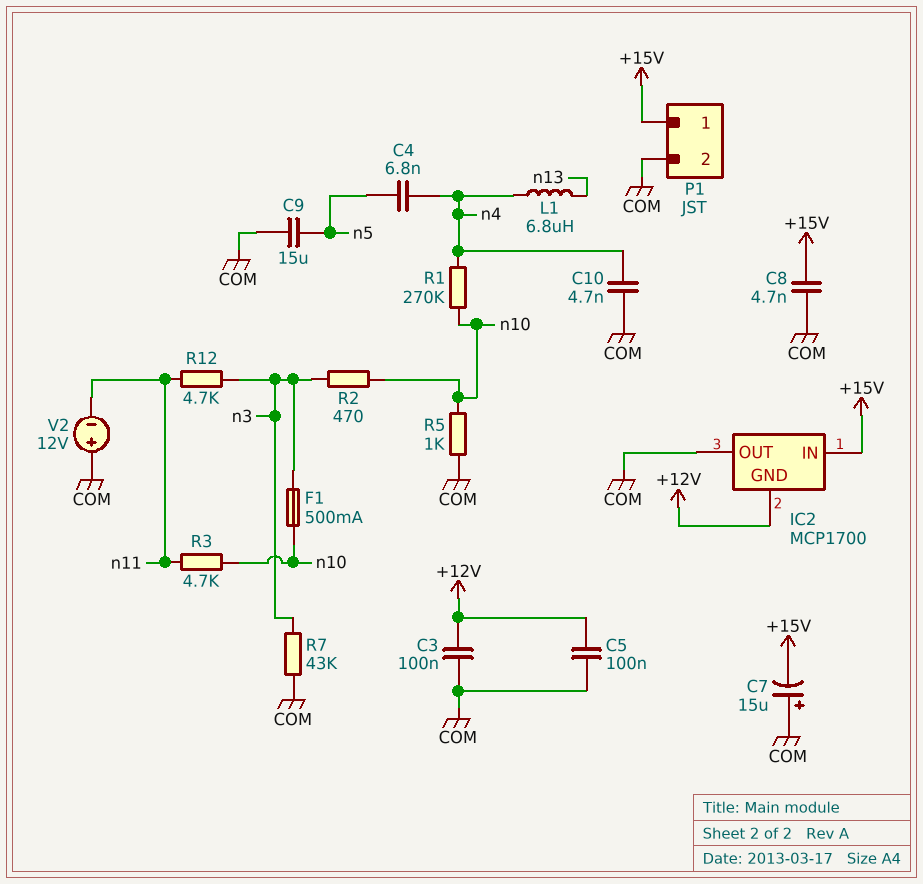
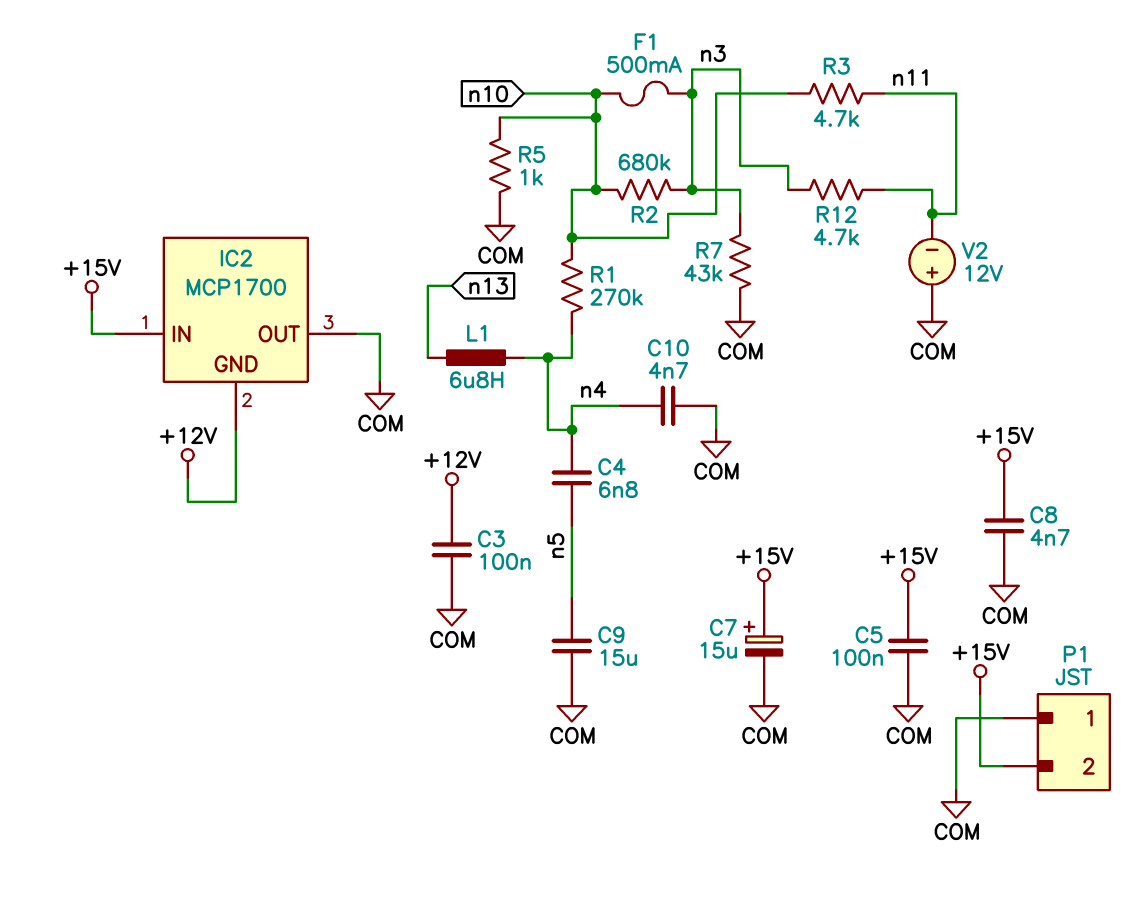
C5: 100nF (+12V, COM) -> 100nF (+15V, COM)
C7: 15uF (plus COM, minus +15V) -> 15uF (plus +15V, minus COM)
P1 pin 1: +15V -> COM
P1 pin 2: COM -> +15V
R2: 470 (n3, n10) -> 680k (n3, n10)

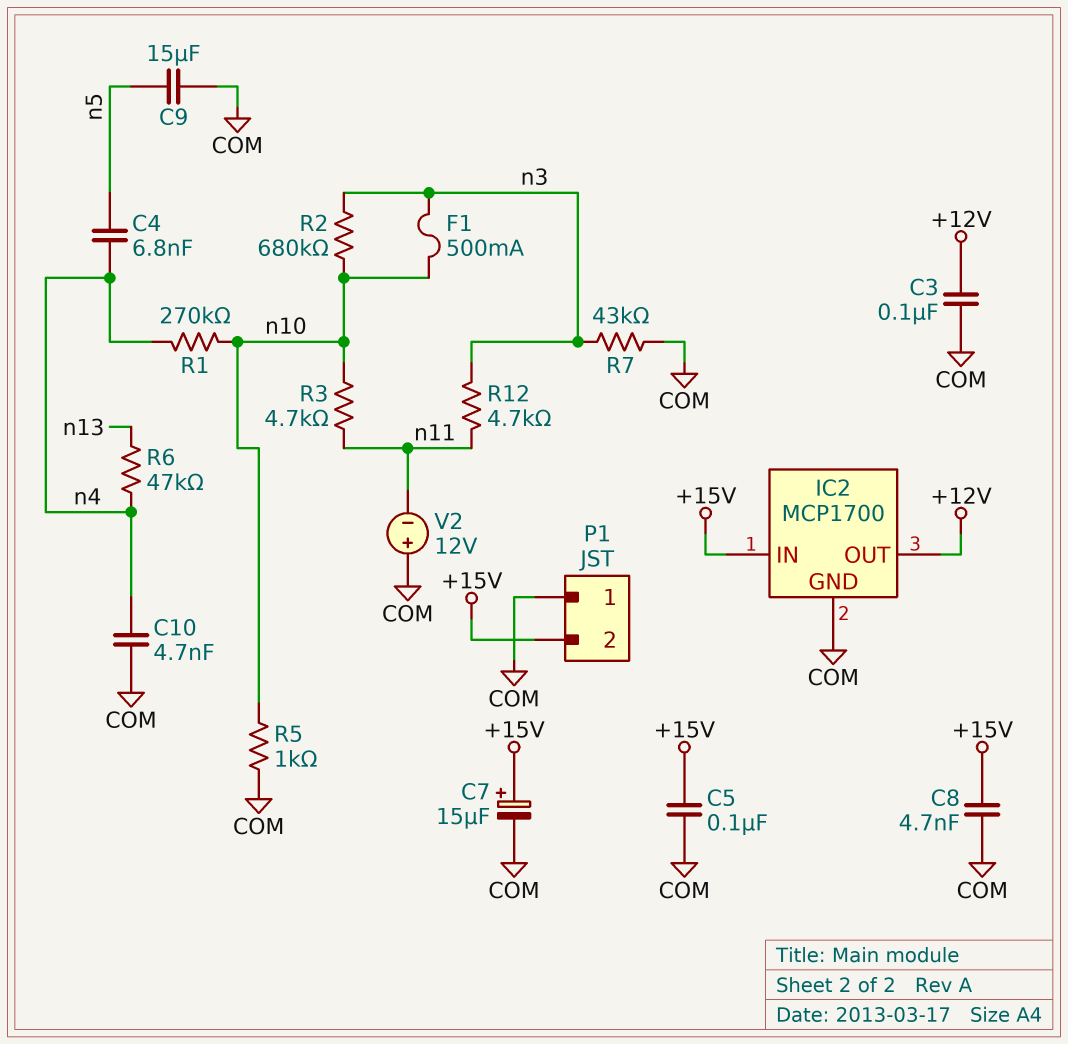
IC2 pin GND: +12V -> COM
IC2 pin OUT: COM -> +12V
L1: 6.8uH (n4, n13) -> none
R6: none -> 47k (n4, n13)

